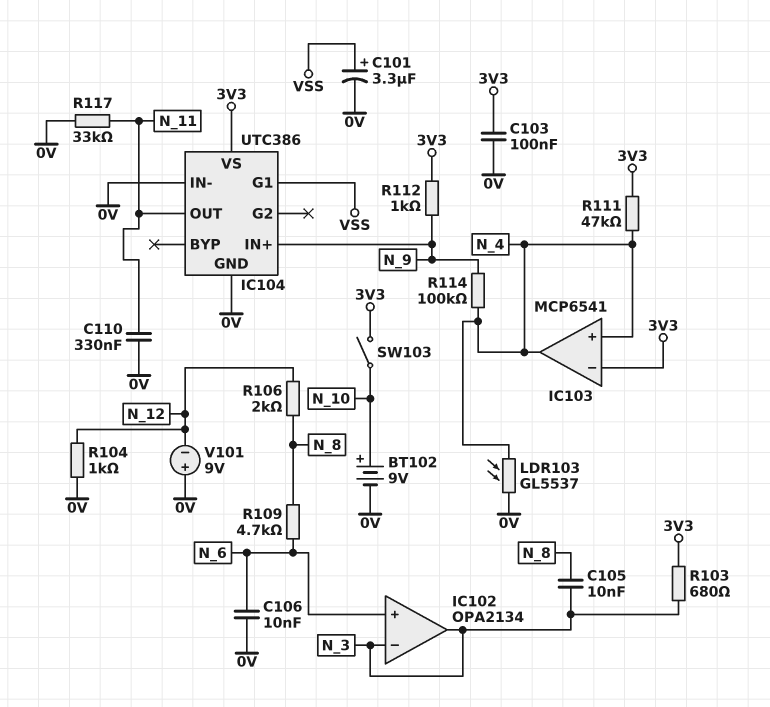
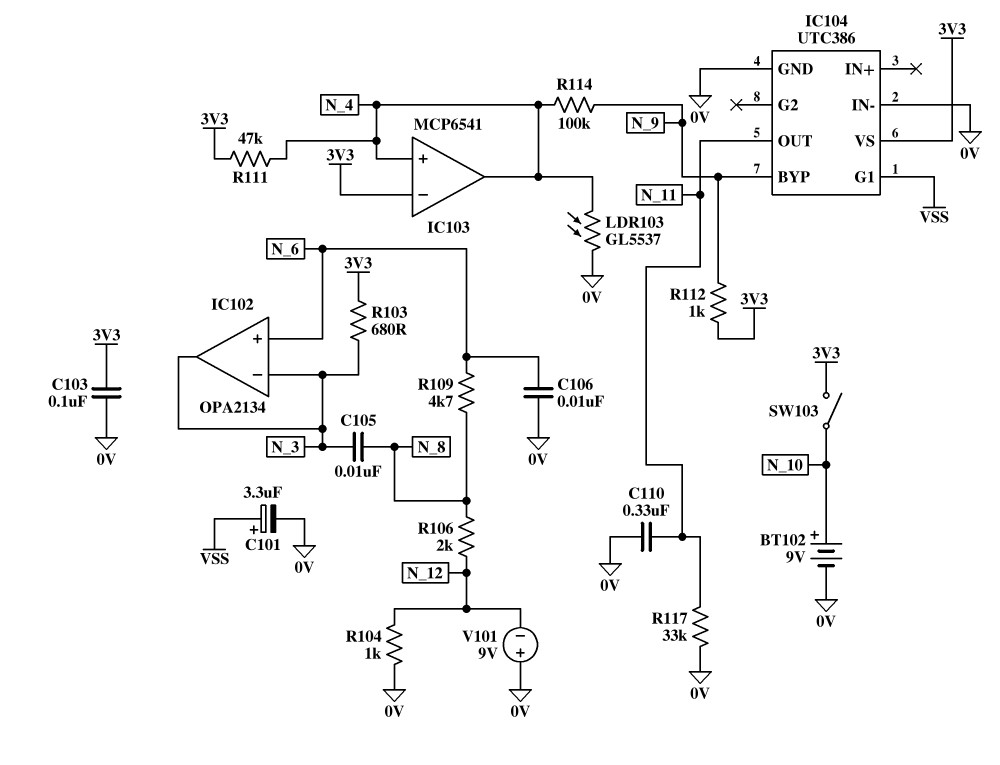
IC104 pin BYP: none -> N_9
IC104 pin IN+: N_9 -> none

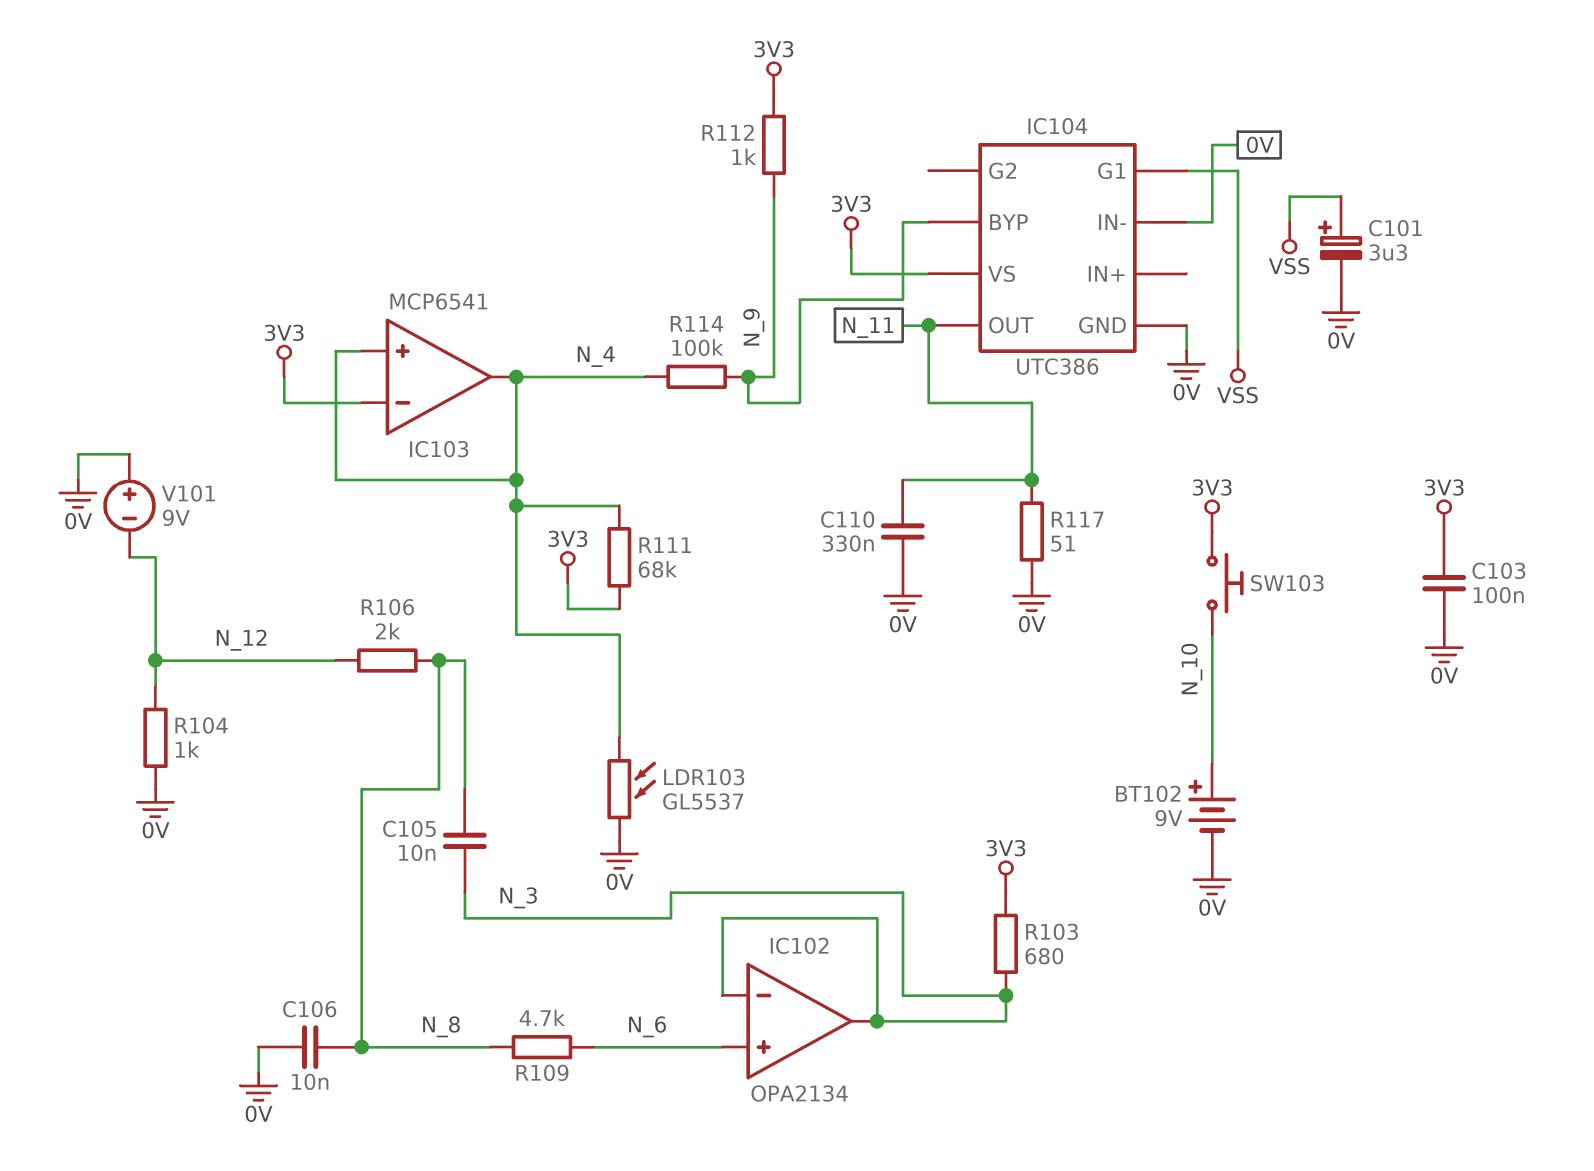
C106: 10nF (0V, N_6) -> 10nF (0V, N_8)
R111: 47k (3V3, N_4) -> 68k (3V3, N_4)
R117: 33k (0V, N_11) -> 51 (0V, N_11)
SW103: switch (3V3, N_10) -> button (3V3, N_10)

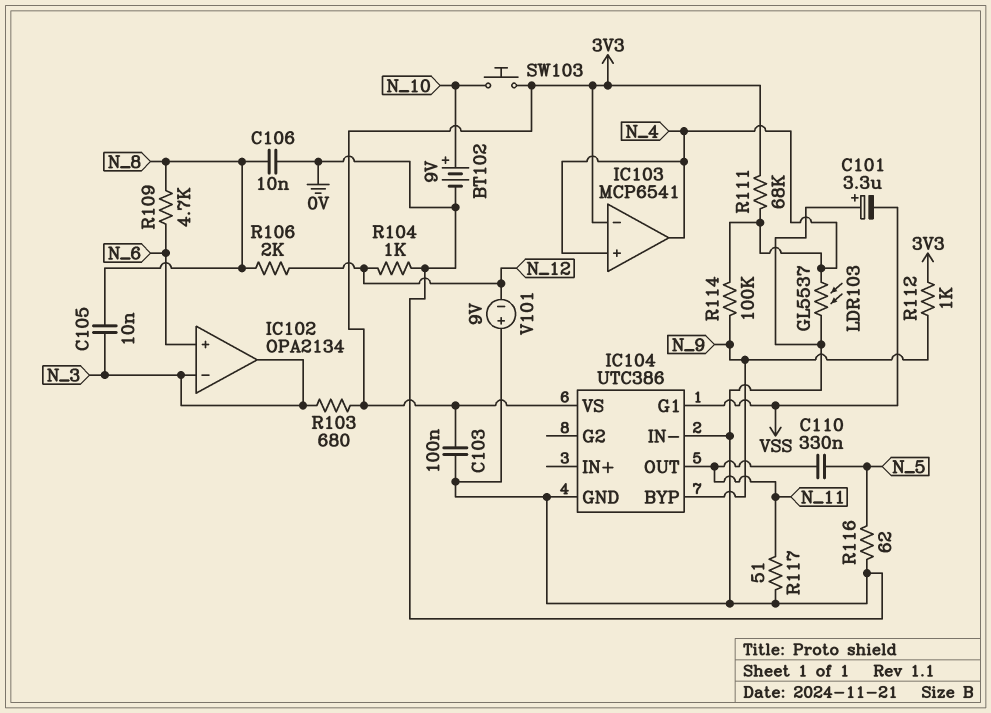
C101: 3.3uF (plus VSS, minus 0V) -> 3.3uF (plus 0V, minus VSS)
C110: 330nF (0V, N_11) -> 330nF (N_5, N_11)
R116: none -> 62 (0V, N_5)

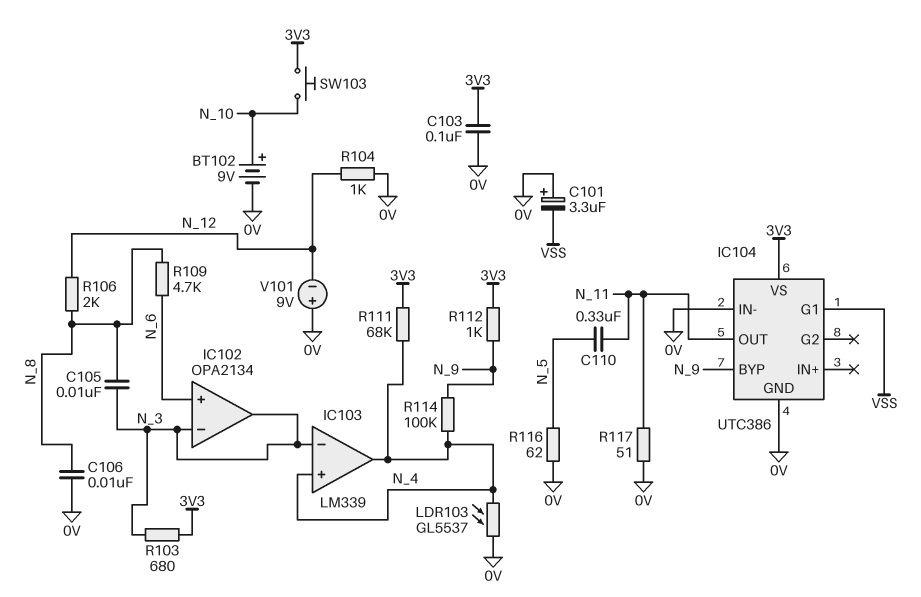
IC103: MCP6541 -> LM339
IC103 pin in-: 3V3 -> N_3

